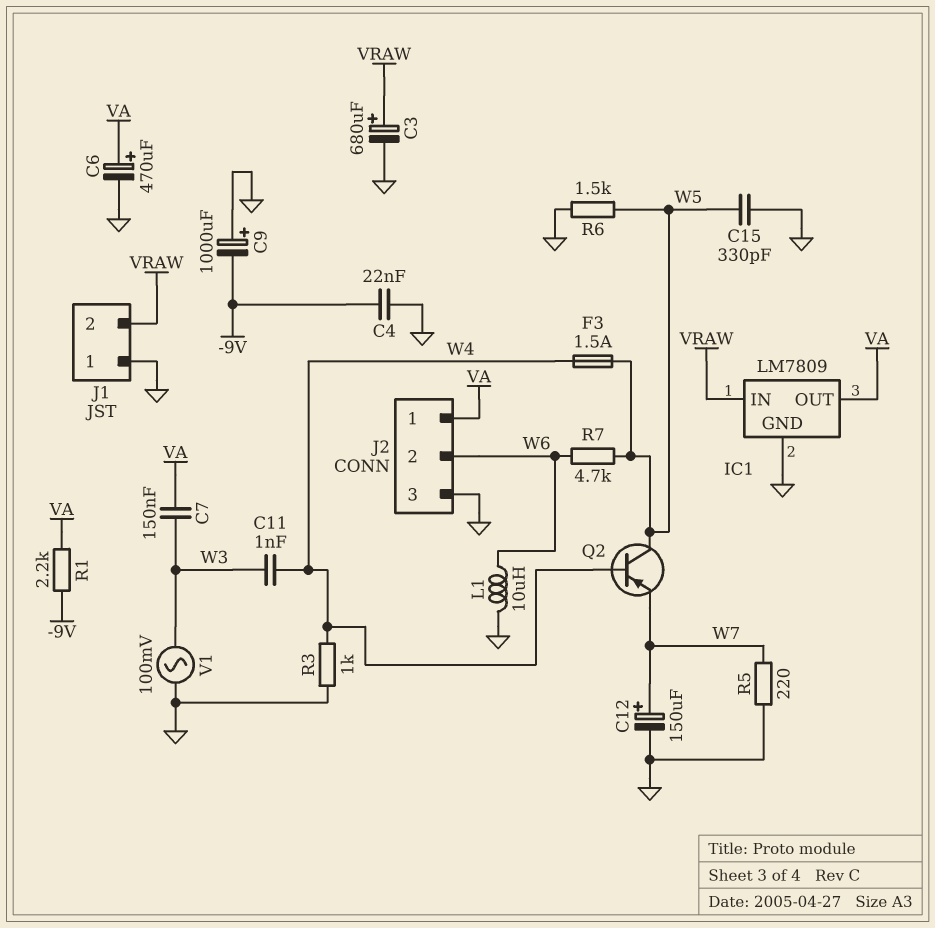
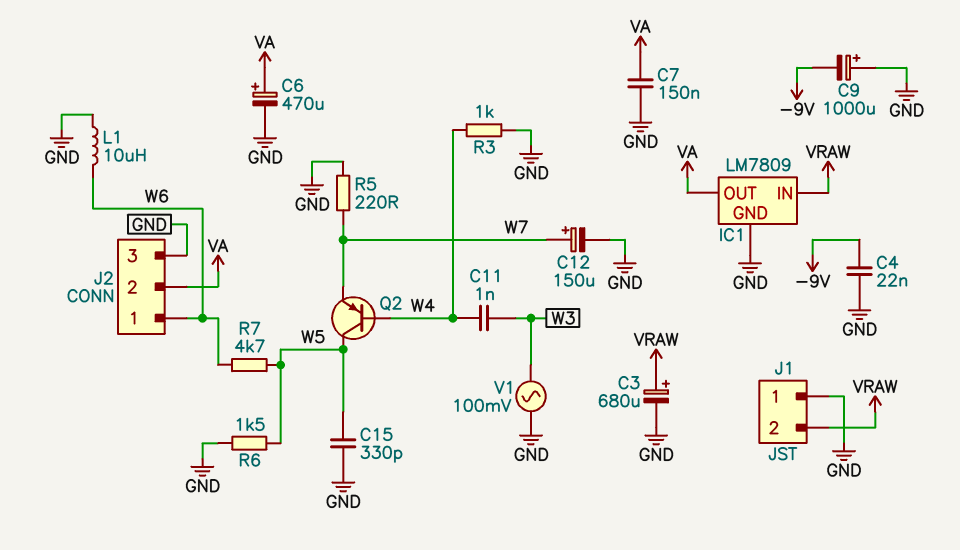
C7: 150nF (VA, W3) -> 150nF (GND, VA)
F3: 1.5A (W4, W5) -> none
J2 pin 1: VA -> W6
J2 pin 2: W6 -> VA
R1: 2.2k (-9V, VA) -> none

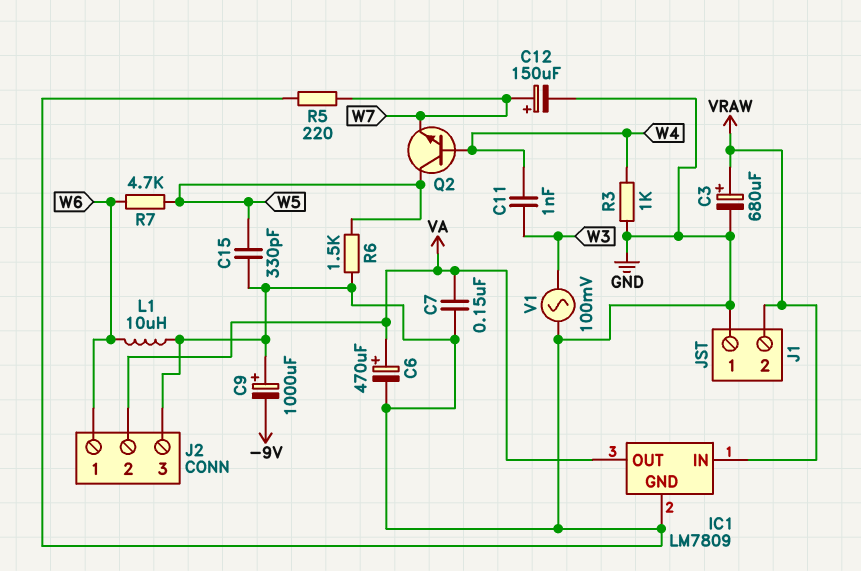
C4: 22nF (-9V, GND) -> none
Q2: PNP (B W4, C W5, E W7) -> NPN (B W4, C W5, E W7)

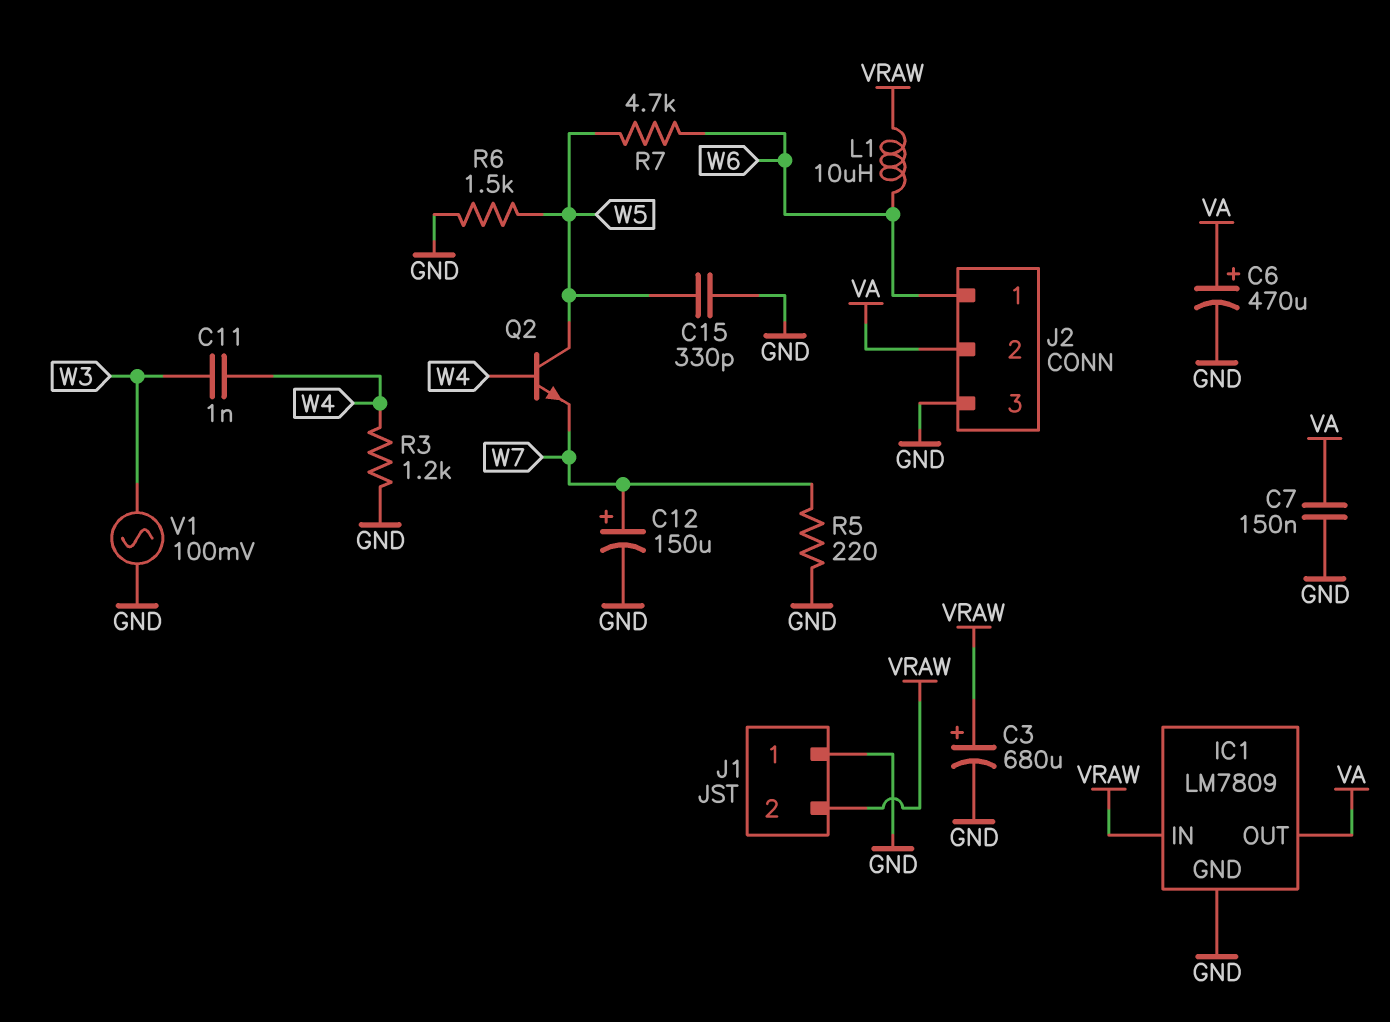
C9: 1000uF (plus GND, minus -9V) -> none
L1: 10uH (GND, W6) -> 10uH (VRAW, W6)
R3: 1k (GND, W4) -> 1.2k (GND, W4)

